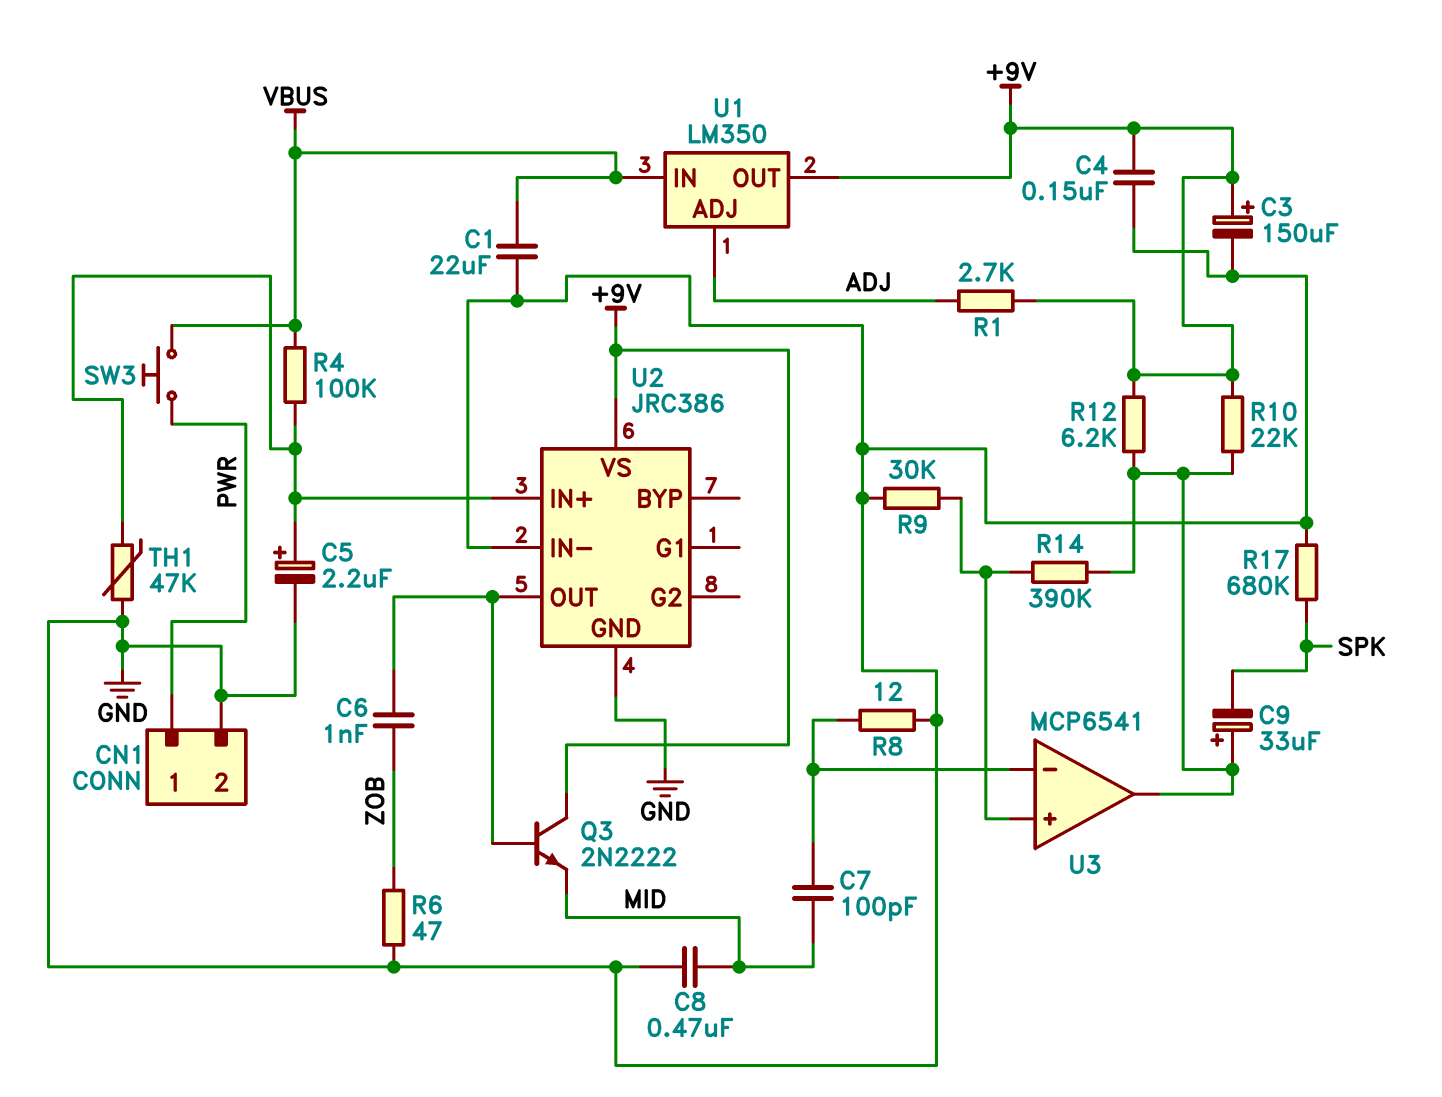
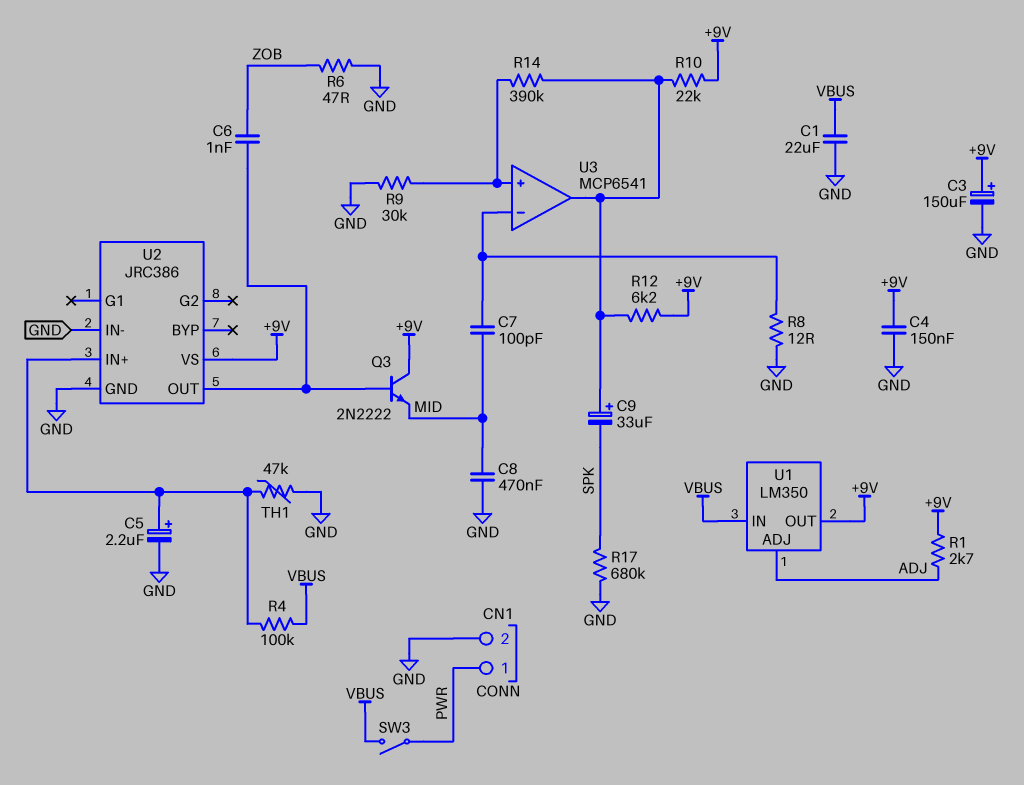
SW3: button (PWR, VBUS) -> switch (PWR, VBUS)

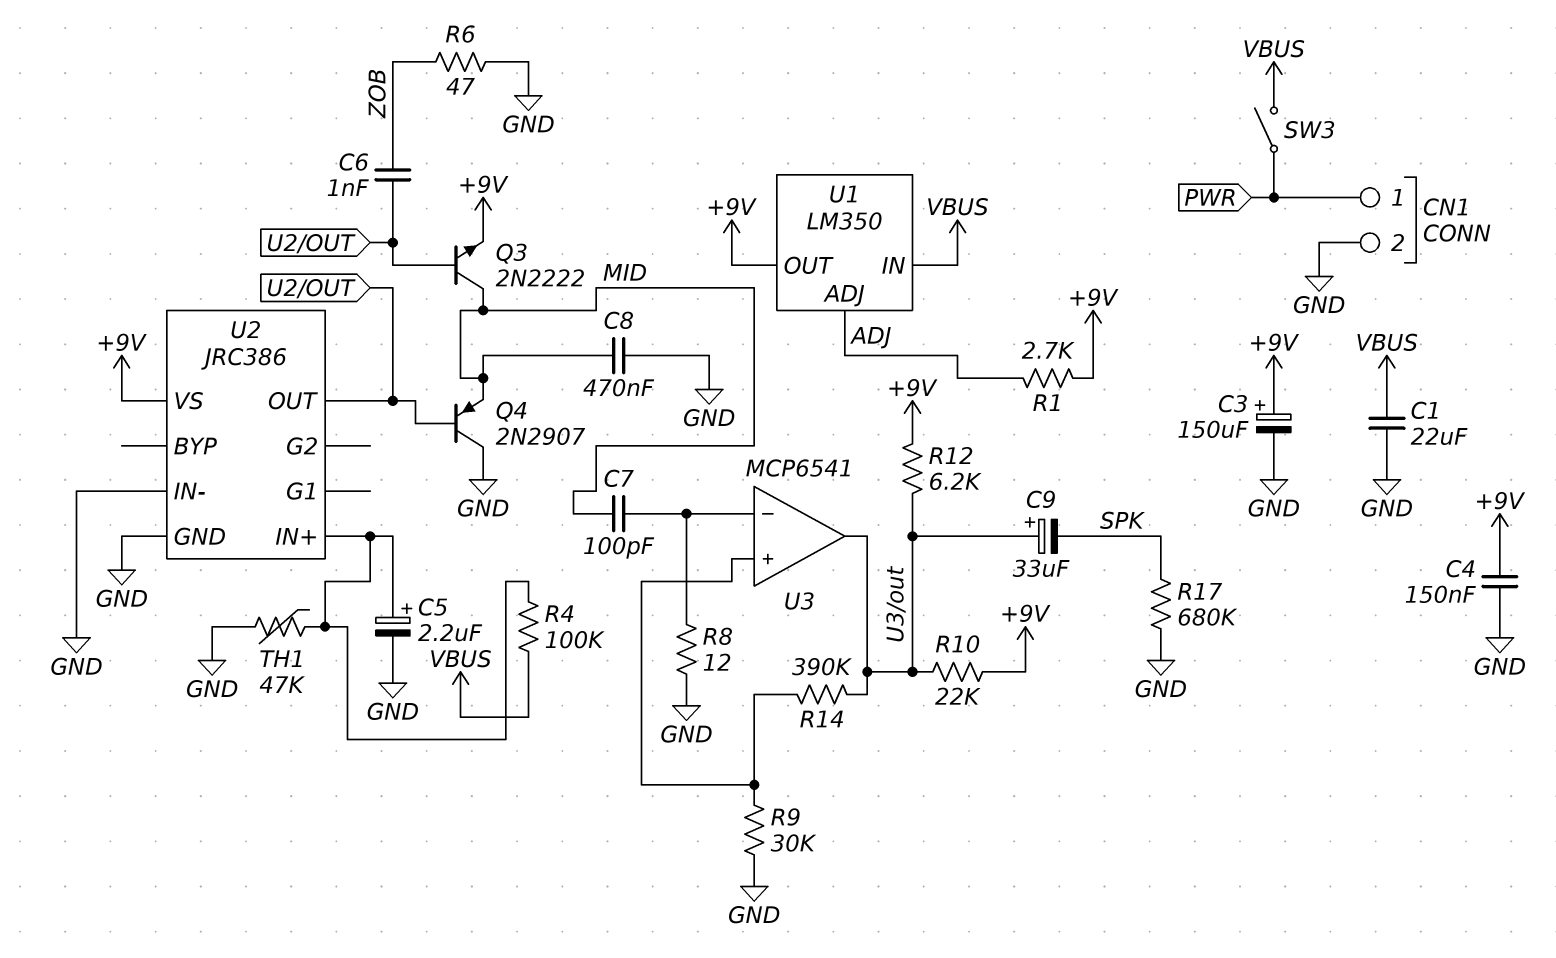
Q3: NPN 2N2222 (B U2/OUT, C +9V, E MID) -> NPN 2N2222 (B U2/OUT, C MID, E +9V)
Q4: none -> PNP 2N2907 (B U2/OUT, C GND, E MID)

